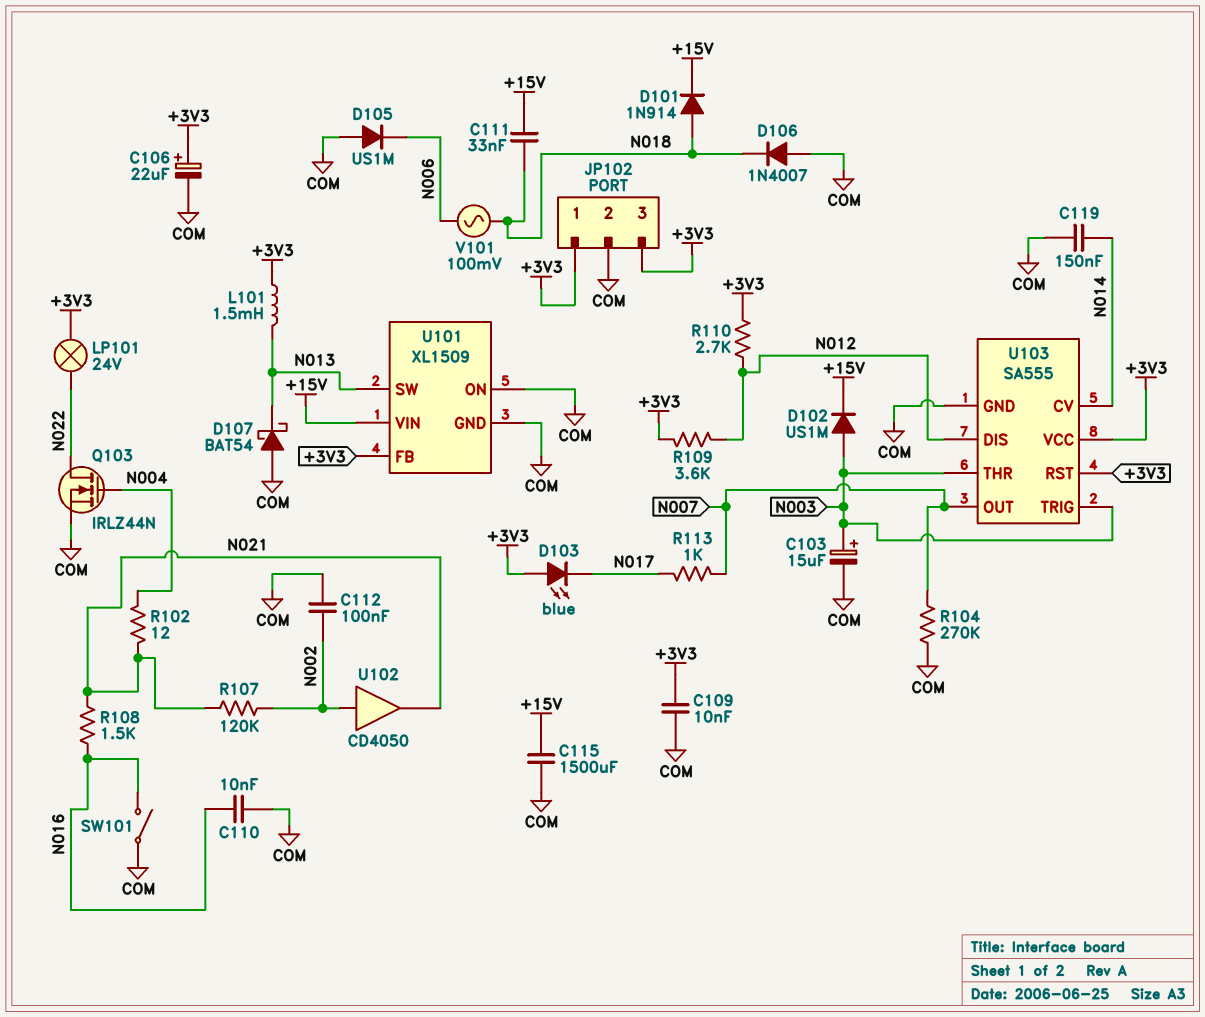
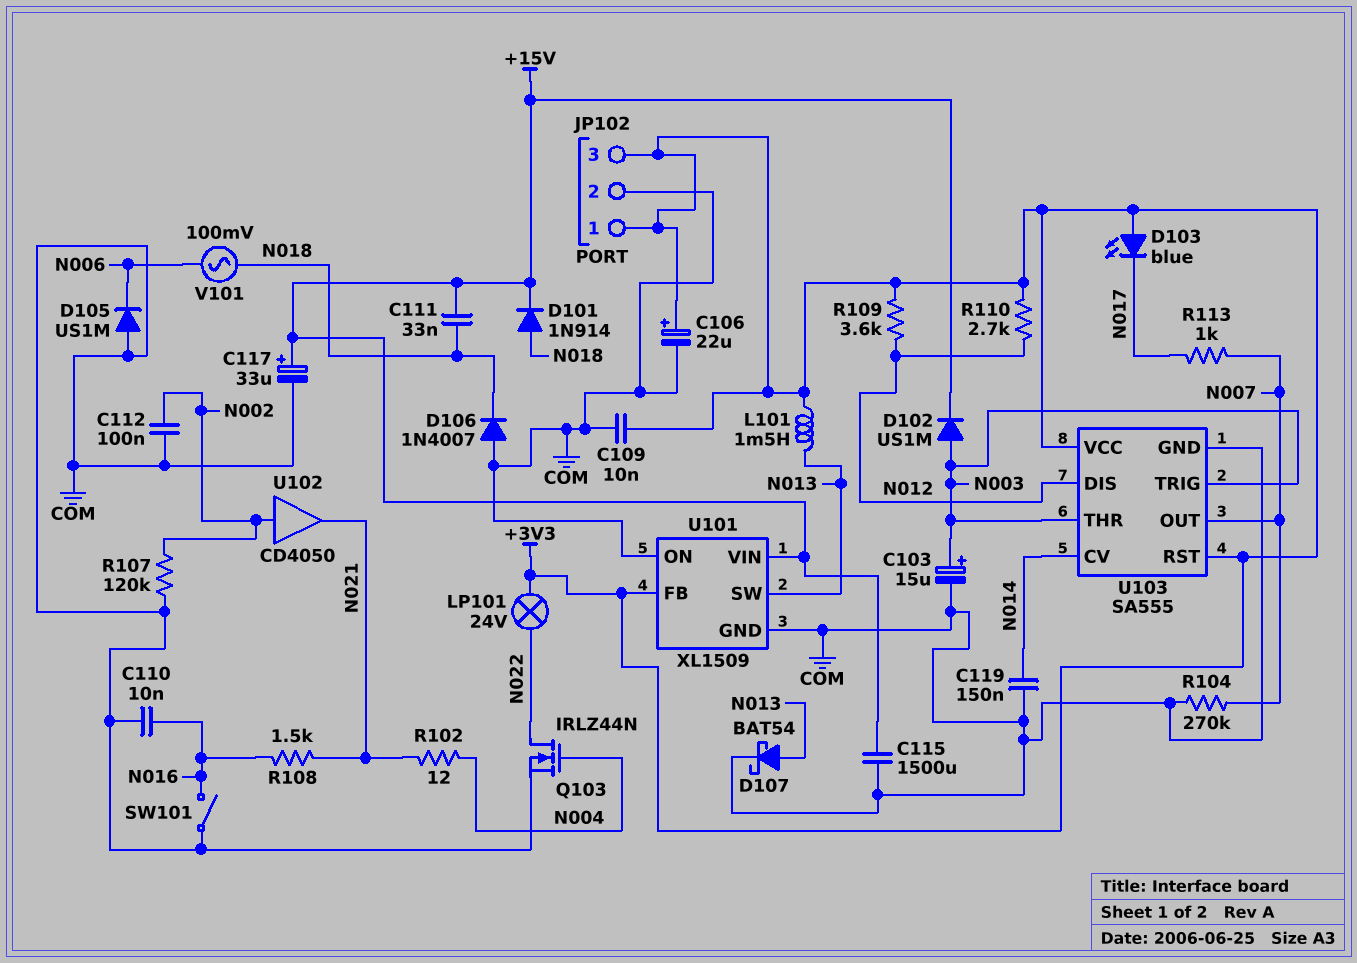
C117: none -> 33uF (plus +15V, minus COM)
D107: schottky BAT54 (A COM, K N013) -> schottky BAT54 (A N013, K COM)
R107: 120k (N002, N021) -> 120k (COM, N002)

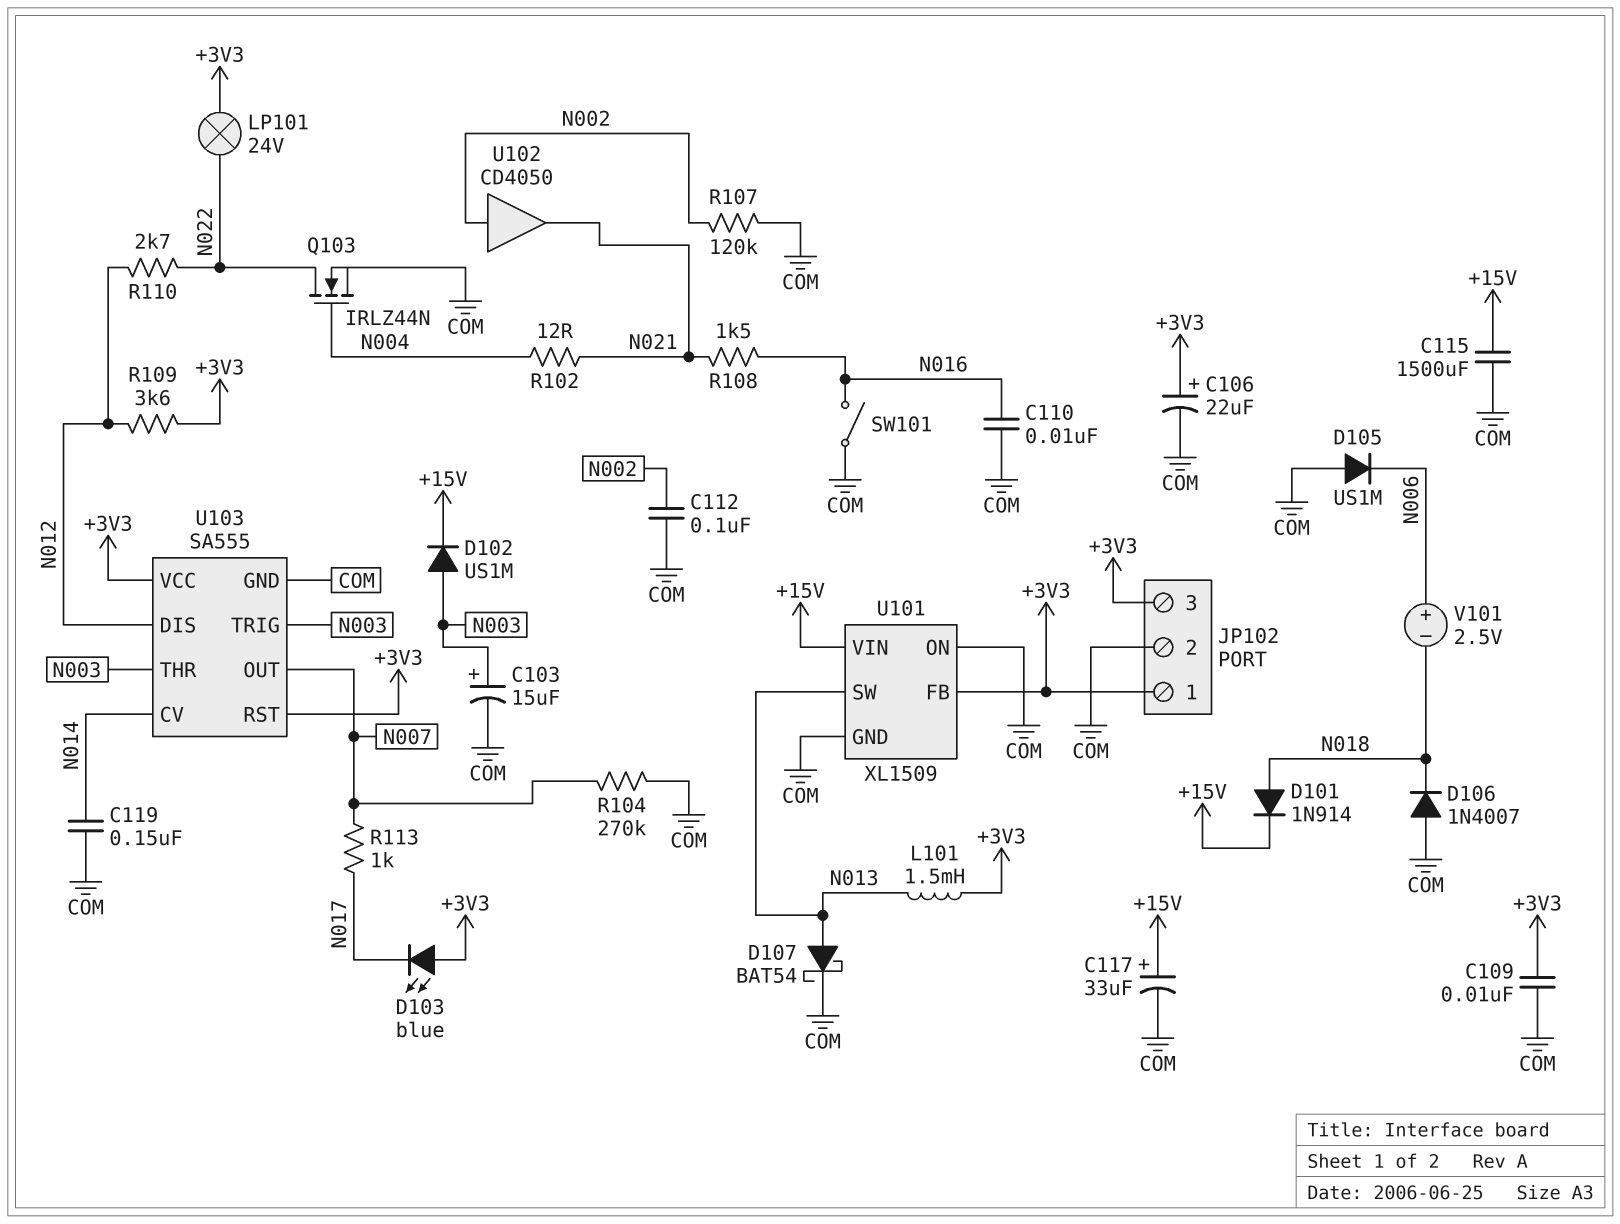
C111: 33nF (+15V, N018) -> none
R110: 2.7k (+3V3, N012) -> 2.7k (N012, N022)
V101: AC 100mV (N006, N018) -> 2.5V (plus N006, minus N018)

